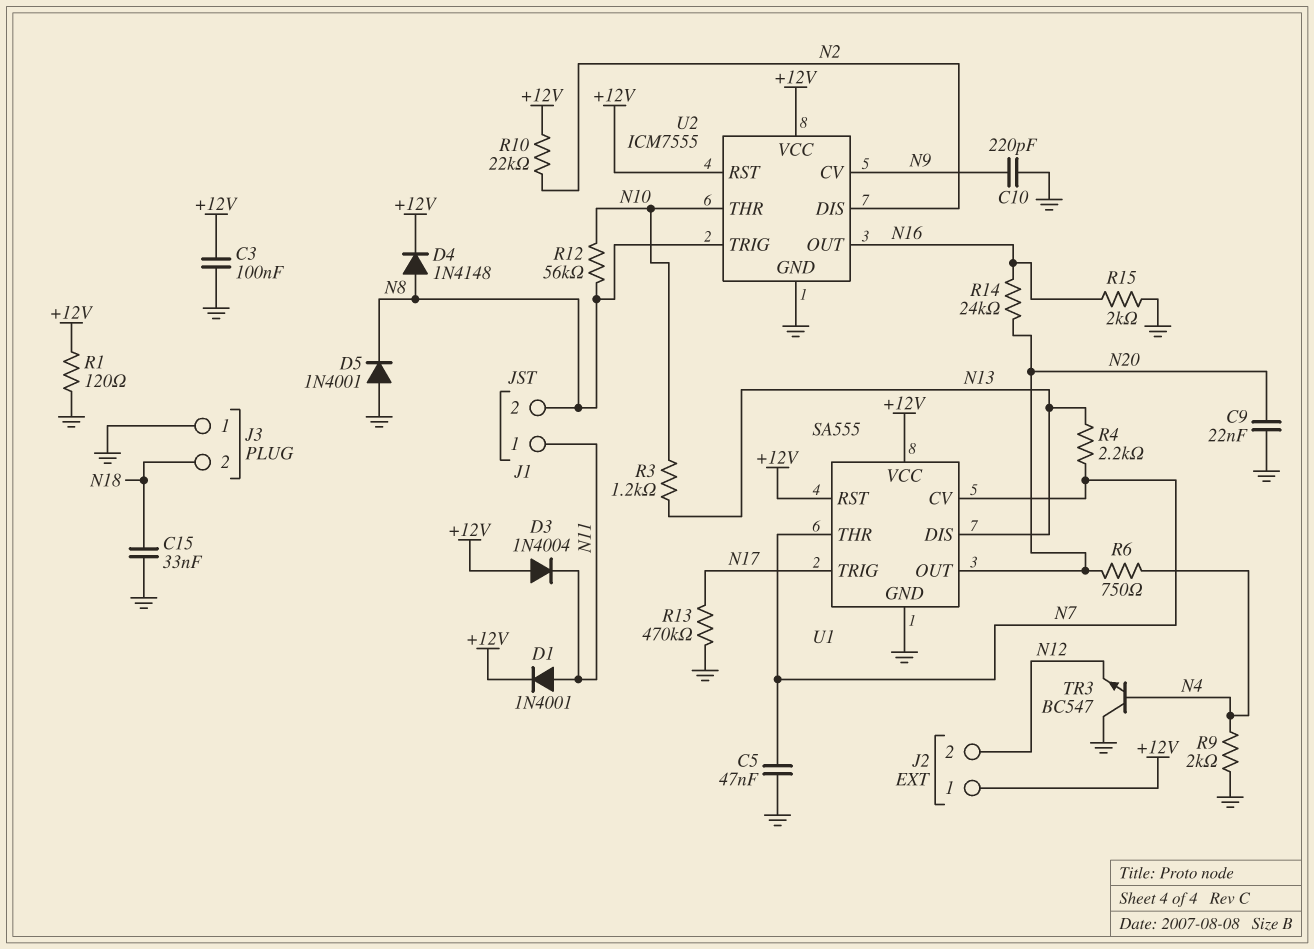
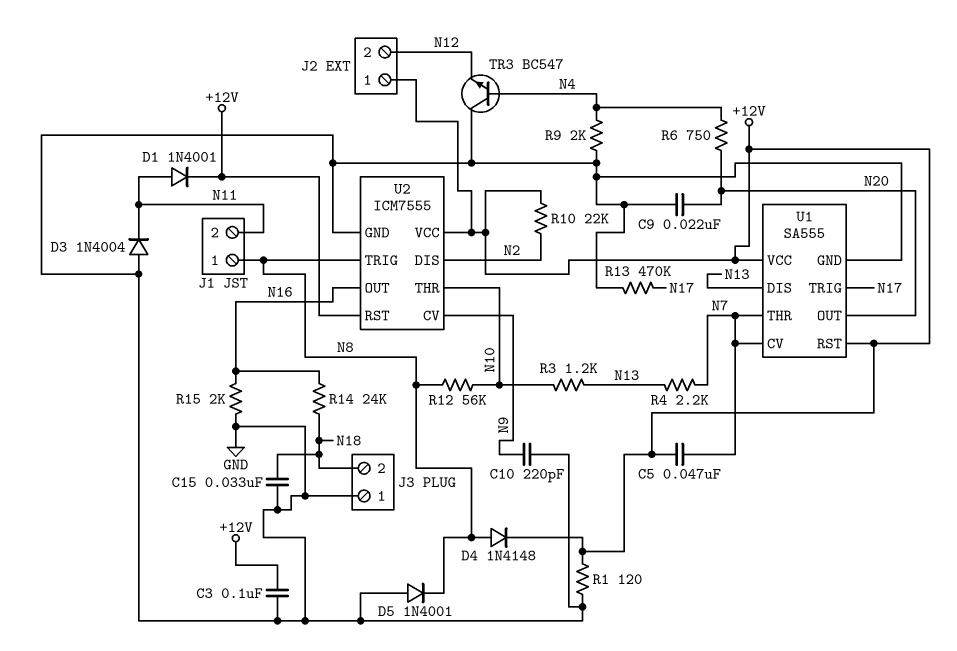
C5: 47nF (GND, N7) -> 47nF (+12V, N7)
D3: diode 1N4004 (A +12V, K N11) -> diode 1N4004 (A GND, K N11)
J1 pin 1: N11 -> N8
J1 pin 2: N8 -> N11
R14: 24k (N16, N20) -> 24k (N16, N18)

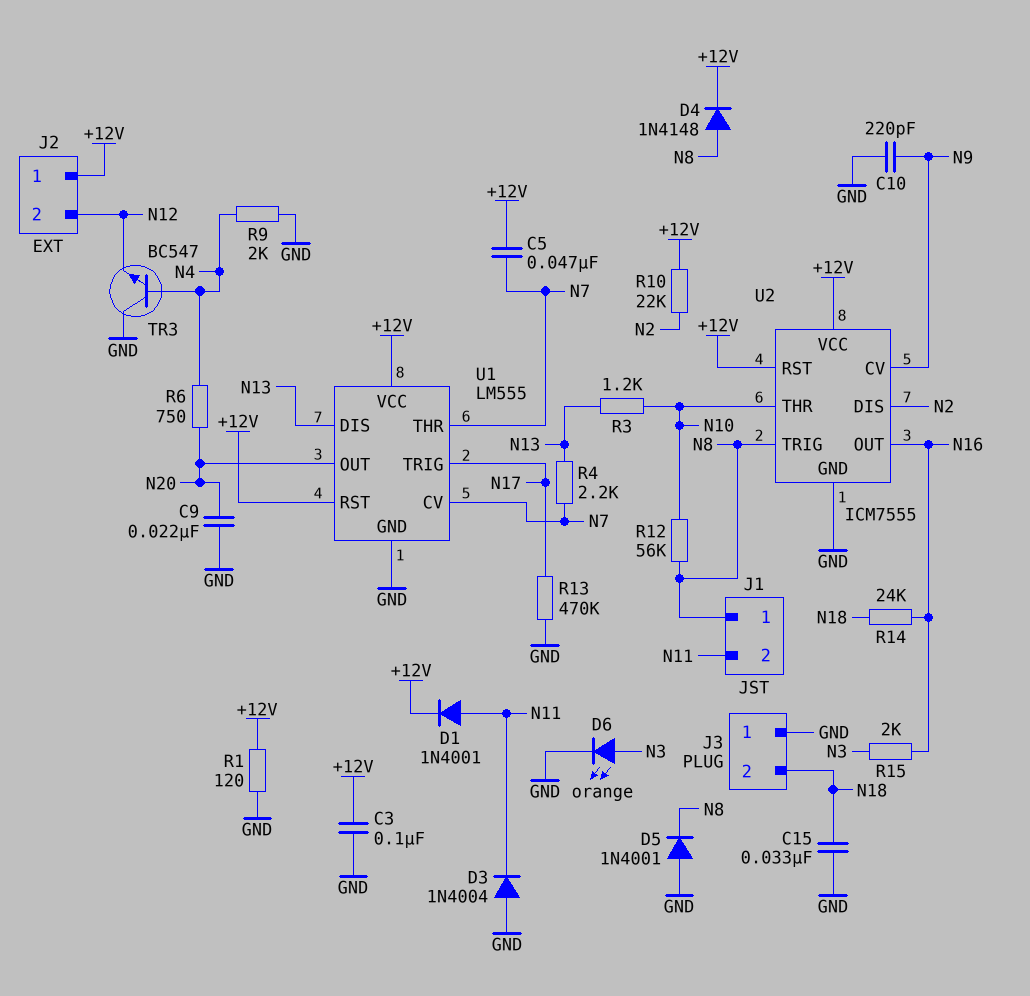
D6: none -> LED orange (A N3, K GND)
R15: 2k (GND, N16) -> 2k (N3, N16)
U1: SA555 -> LM555

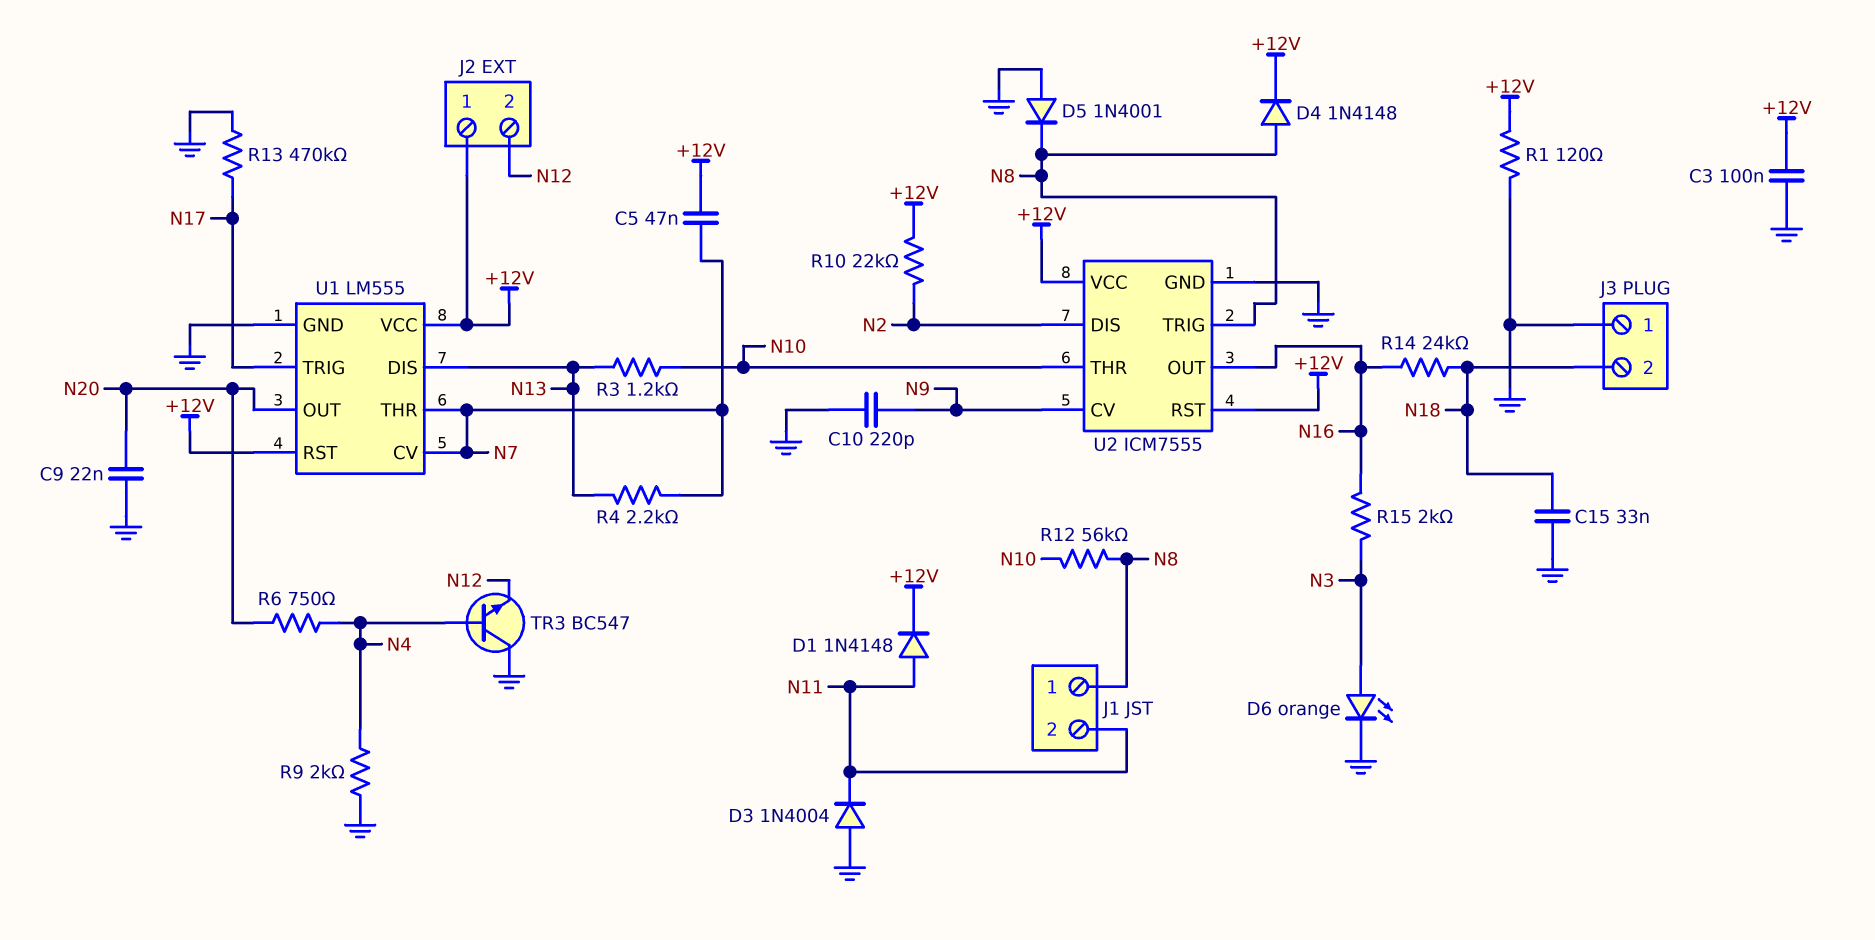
D1: diode 1N4001 (A N11, K +12V) -> diode 1N4148 (A N11, K +12V)

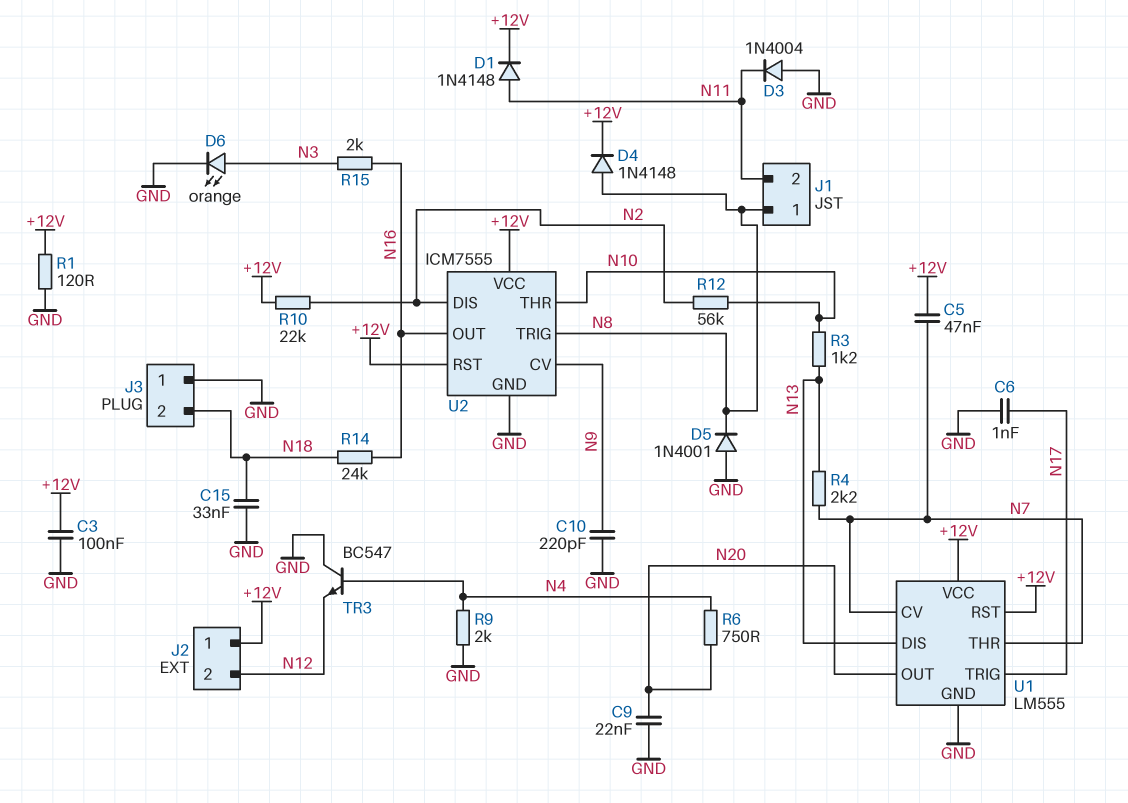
C6: none -> 1nF (GND, N17)
R12: 56k (N8, N10) -> 56k (N2, N10)
R13: 470k (GND, N17) -> none

